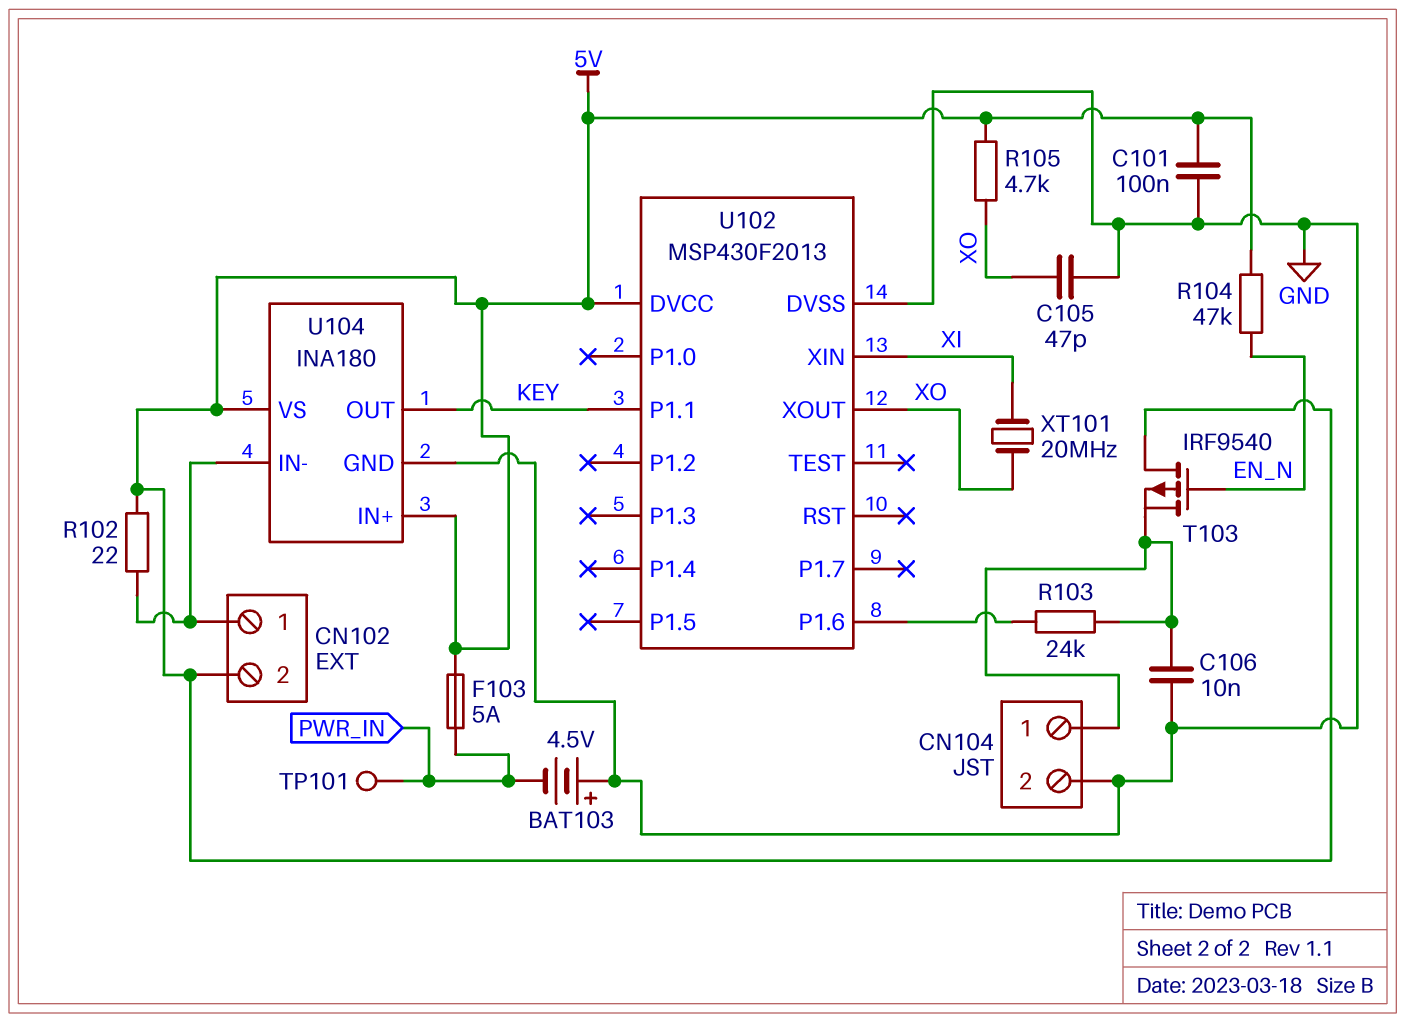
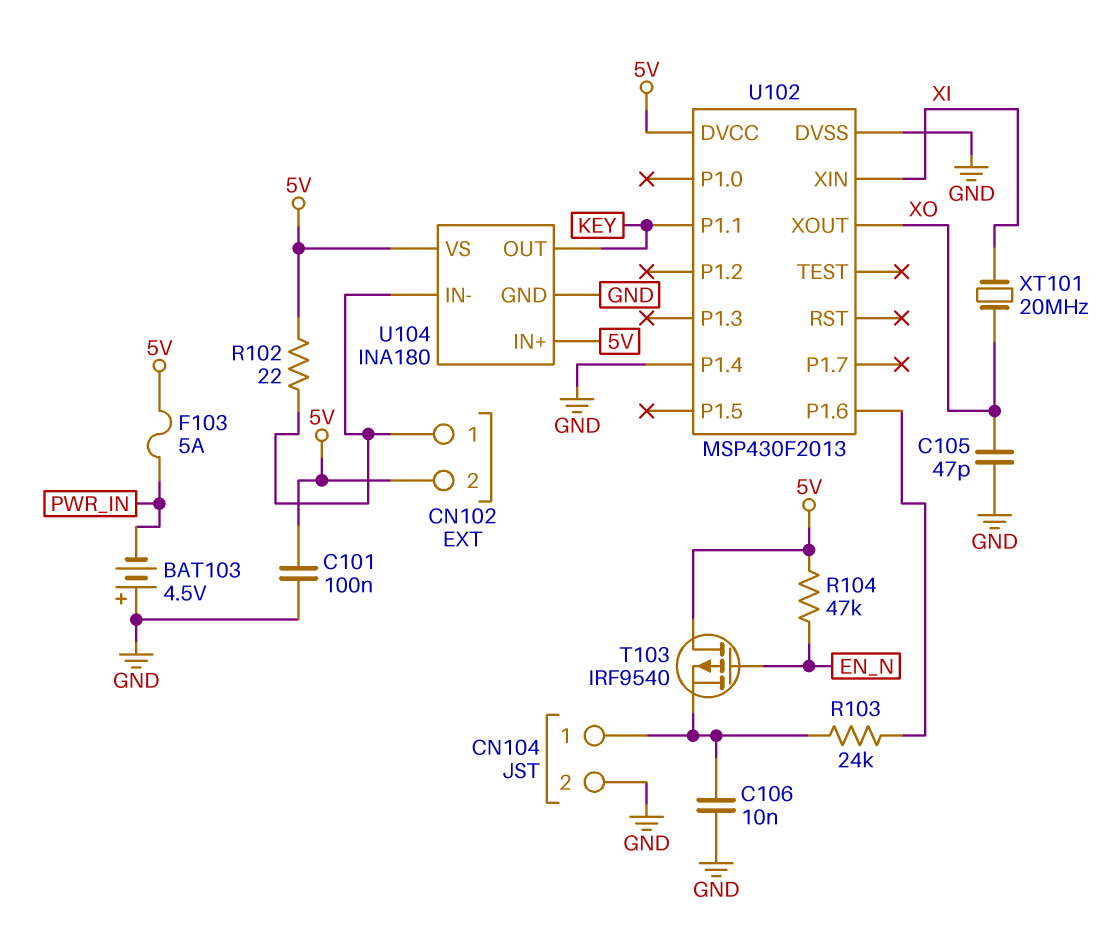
R105: 4.7k (5V, XO) -> none
TP101: test point (PWR_IN) -> none
U102 pin P1.4: none -> GND

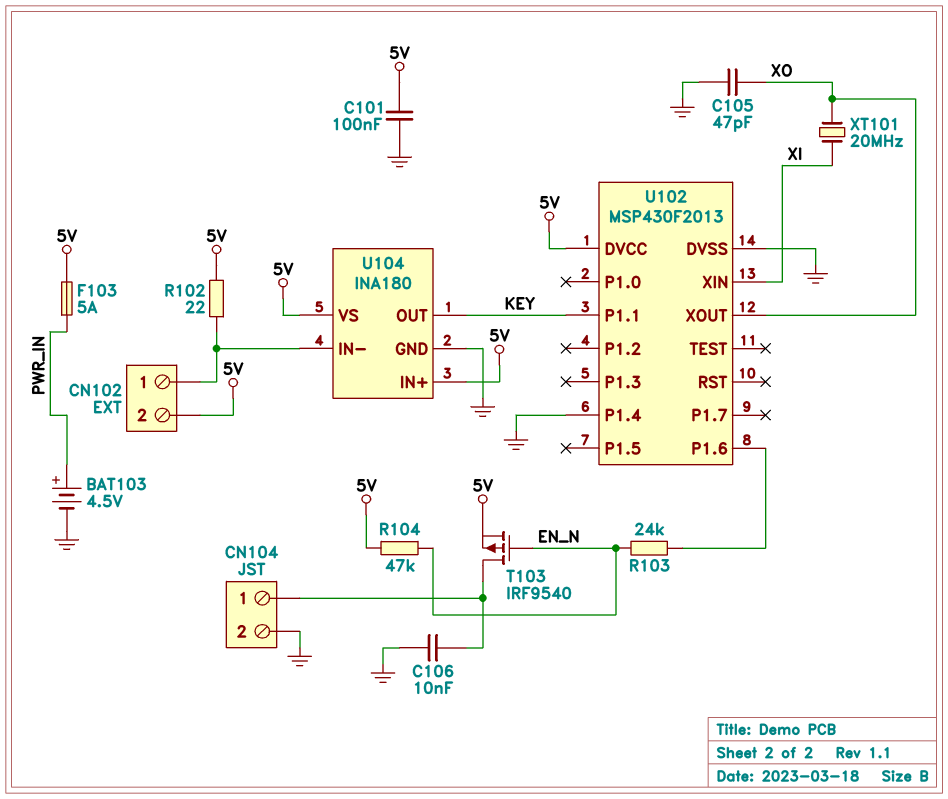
BAT103: 4.5V (plus GND, minus PWR_IN) -> 4.5V (plus PWR_IN, minus GND)
R103: 24k (CN104/1, U102/P1.6) -> 24k (EN_N, U102/P1.6)
T103: PMOS IRF9540 (G EN_N, D 5V, S CN104/1) -> PMOS IRF9540 (G EN_N, D CN104/1, S 5V)

